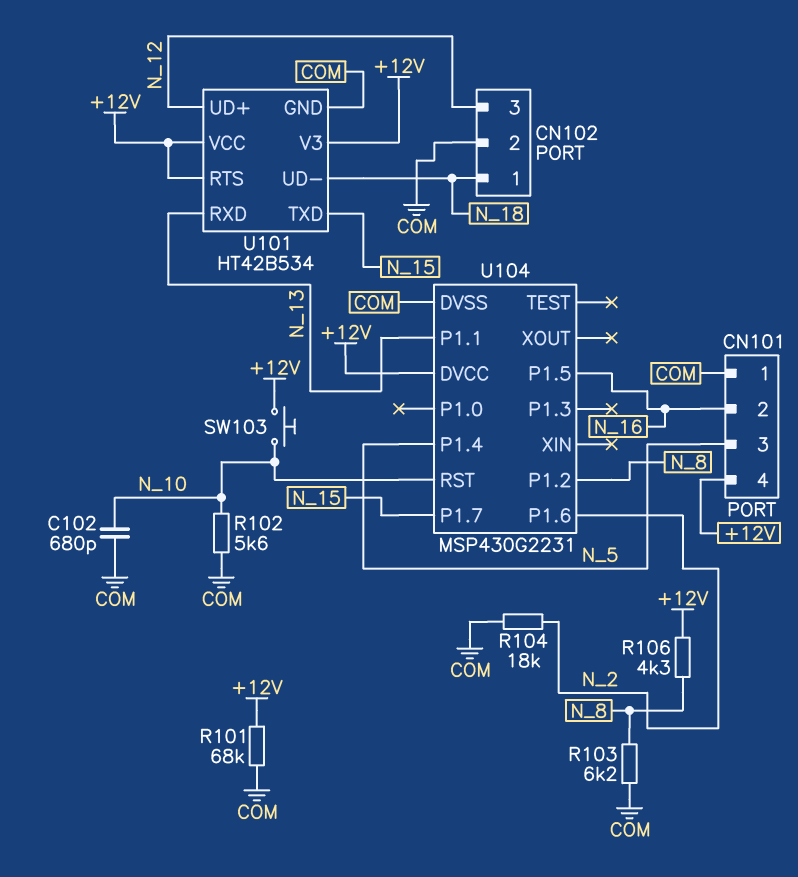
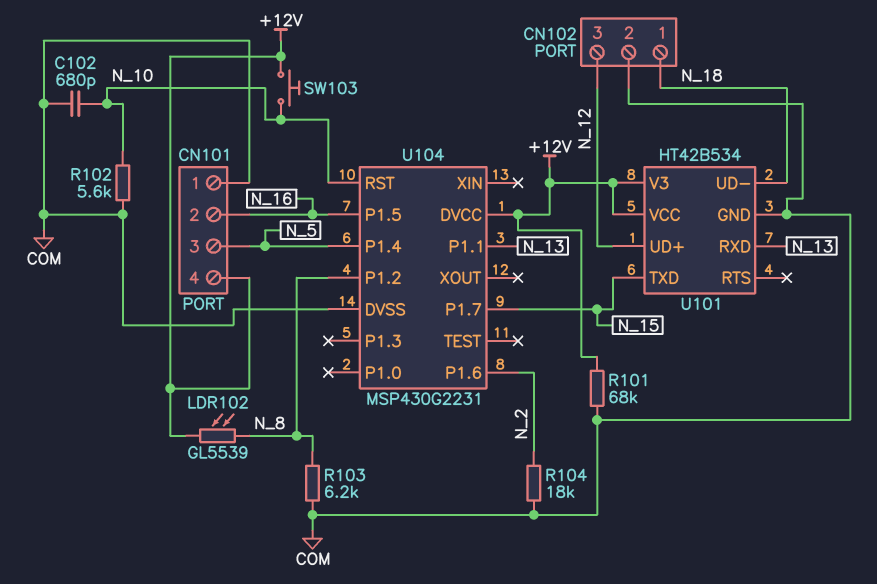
LDR102: none -> GL5539 (+12V, N_8)
R106: 4.3k (+12V, N_8) -> none
U101 pin RTS: +12V -> none

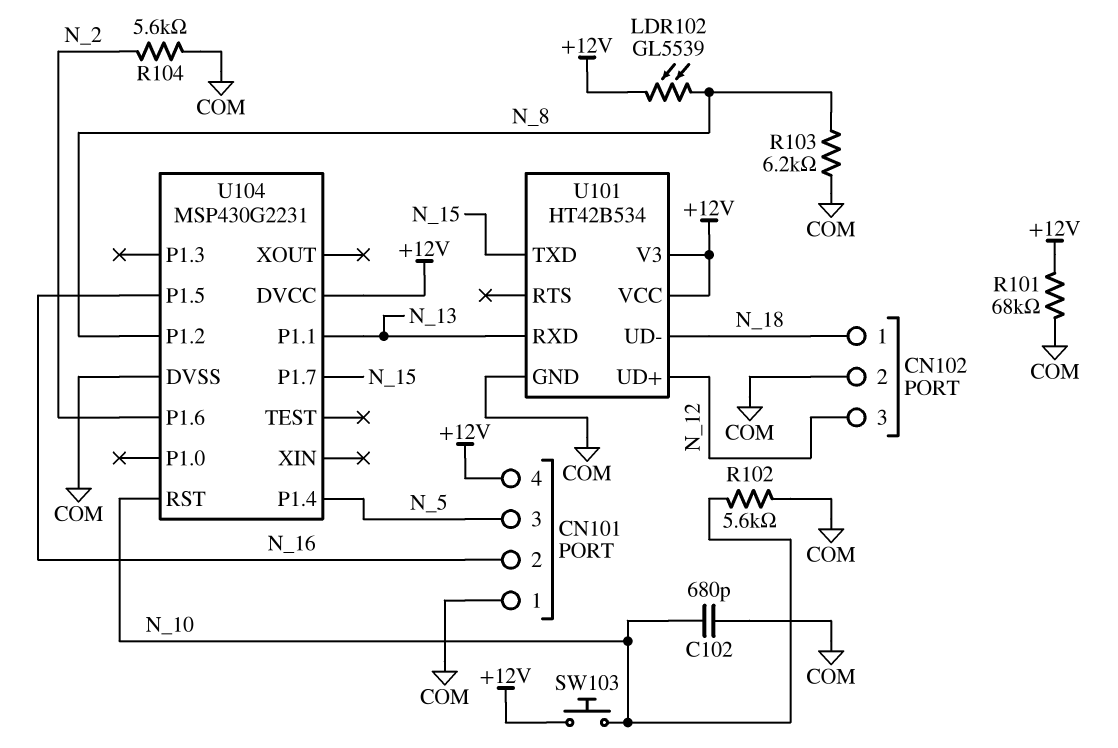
R104: 18k (COM, N_2) -> 5.6k (COM, N_2)

